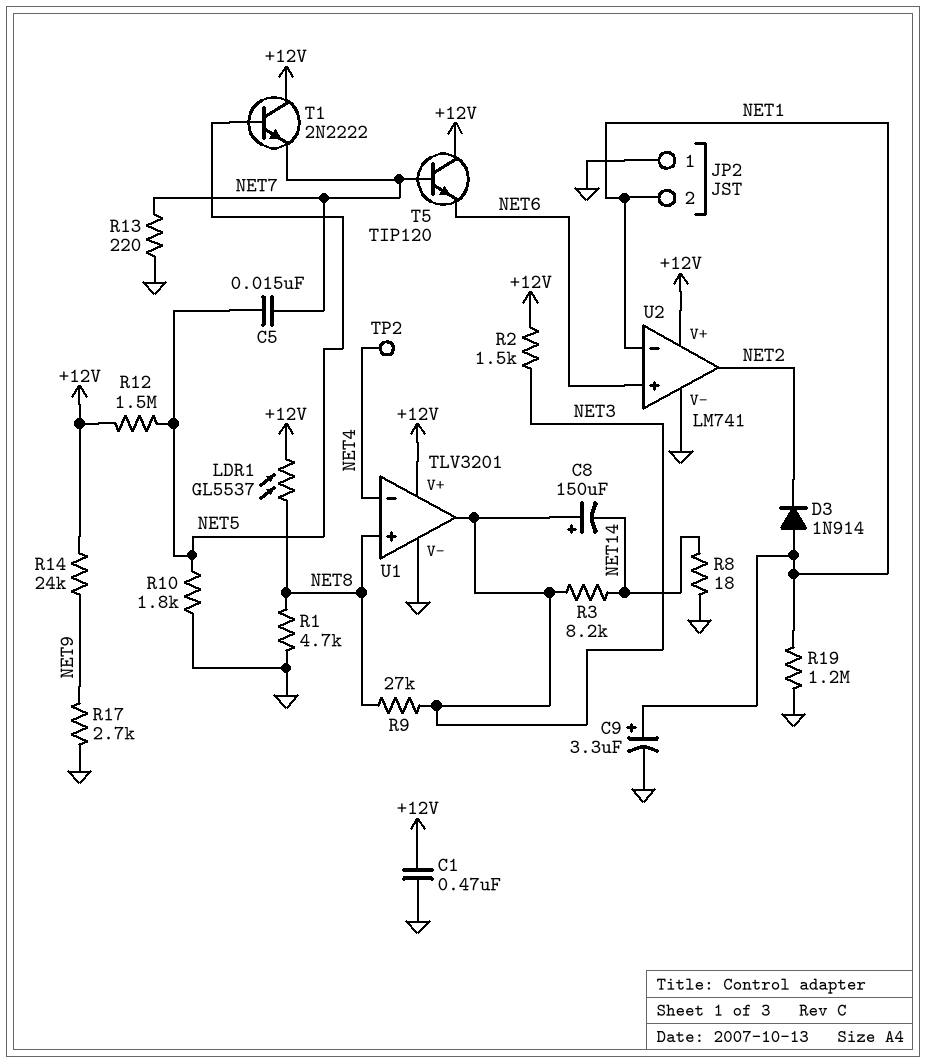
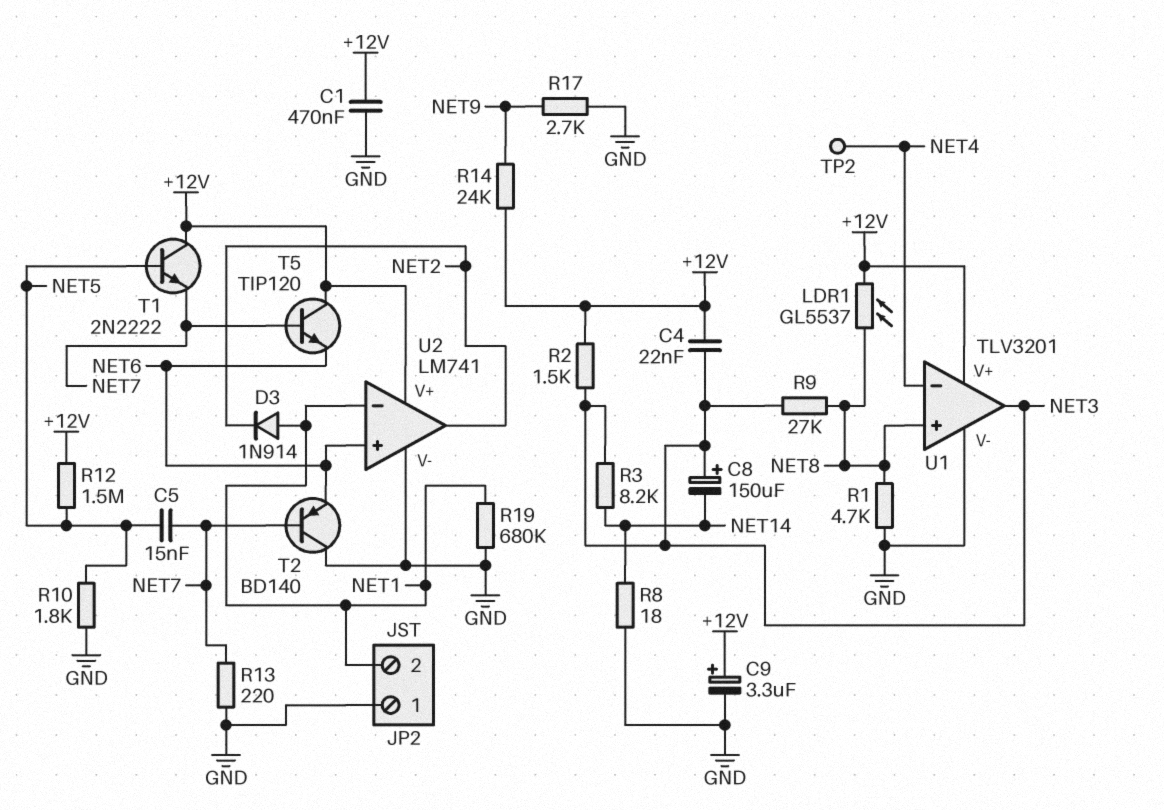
C4: none -> 22nF (+12V, NET3)
C9: 3.3uF (plus NET1, minus GND) -> 3.3uF (plus +12V, minus GND)
R19: 1.2M (GND, NET1) -> 680k (GND, NET1)
T2: none -> PNP BD140 (B NET7, C GND, E NET6)

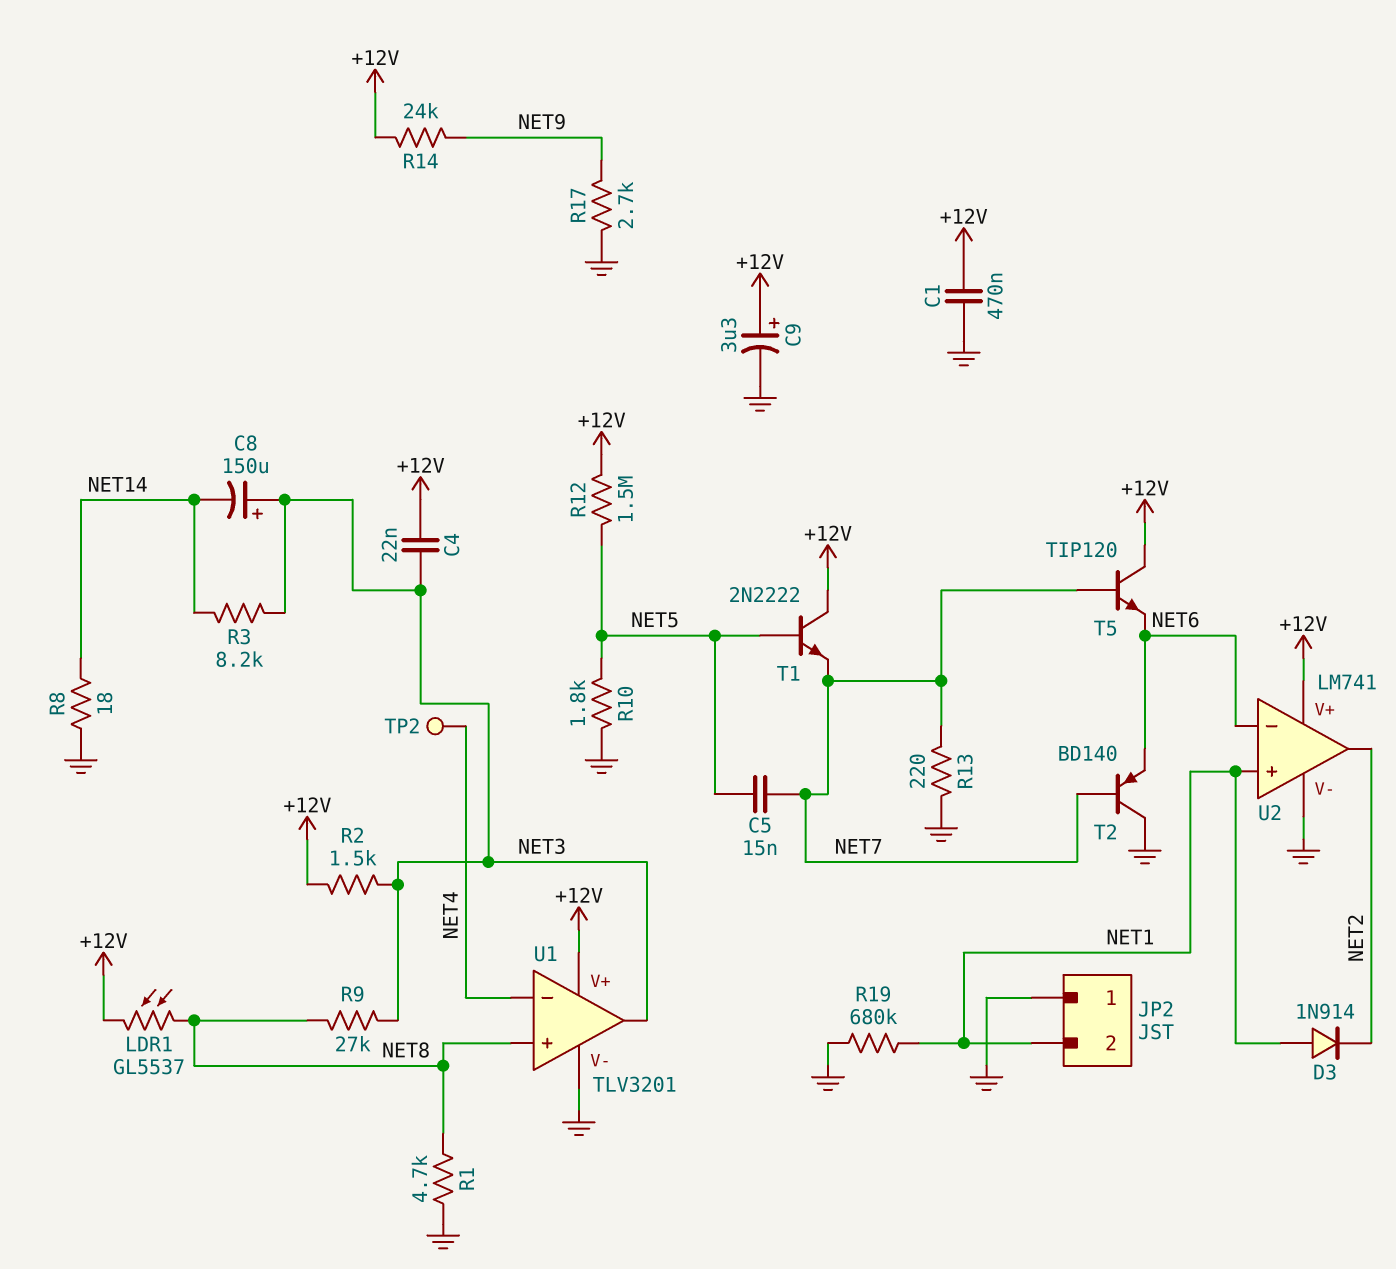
U2 pin in+: NET6 -> NET1
U2 pin in-: NET1 -> NET6

